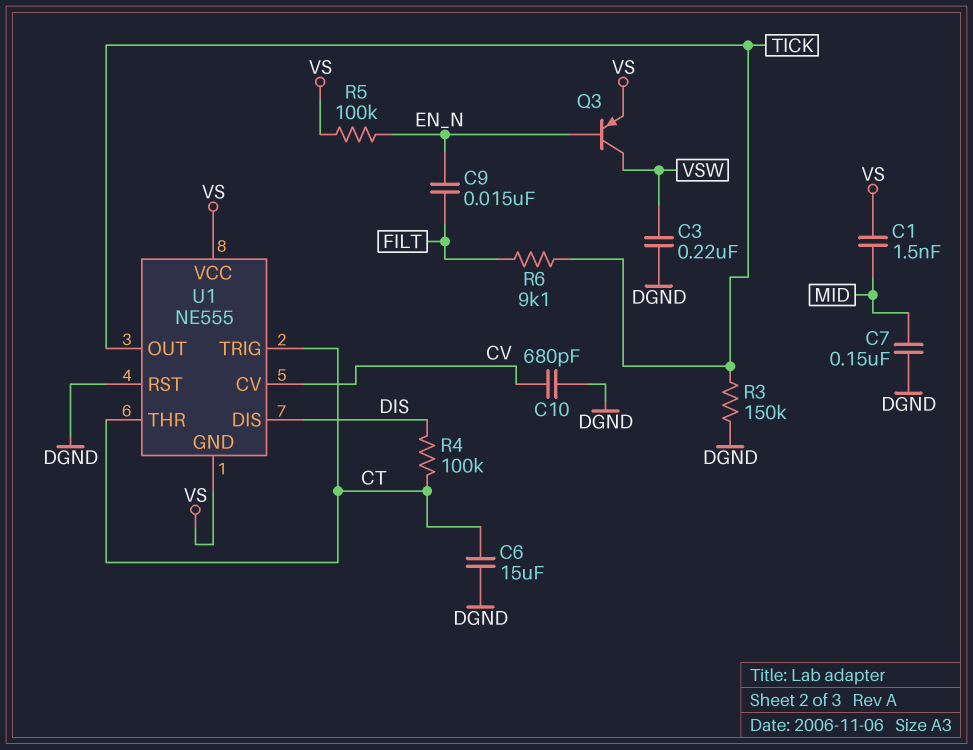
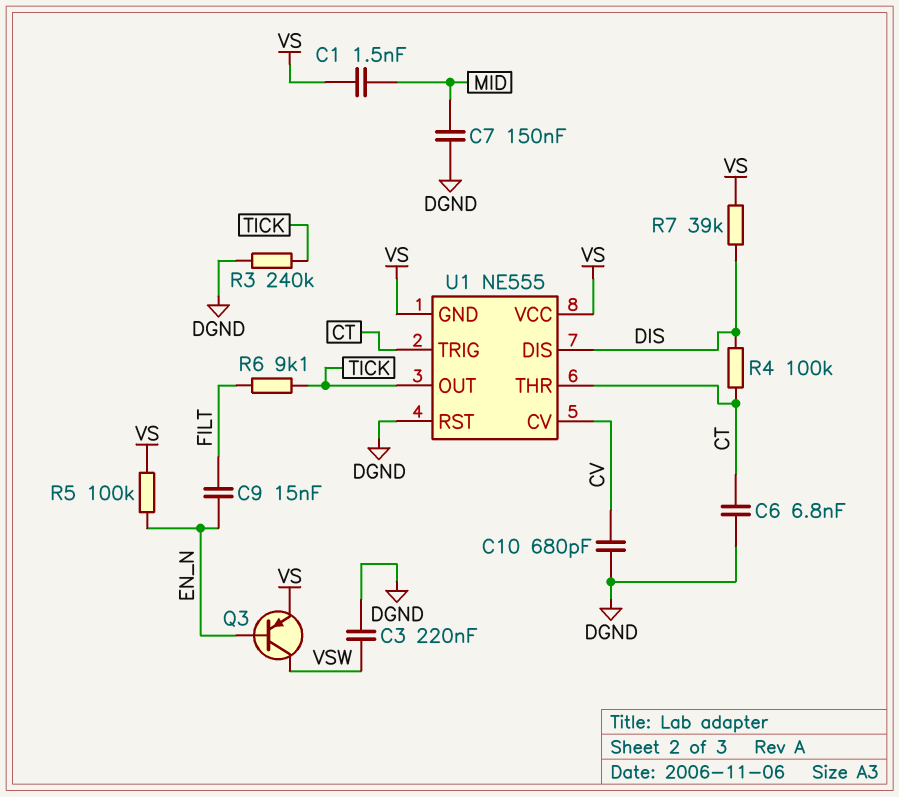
C6: 15uF (CT, DGND) -> 6.8nF (CT, DGND)
R3: 150k (DGND, TICK) -> 240k (DGND, TICK)
R7: none -> 39k (DIS, VS)

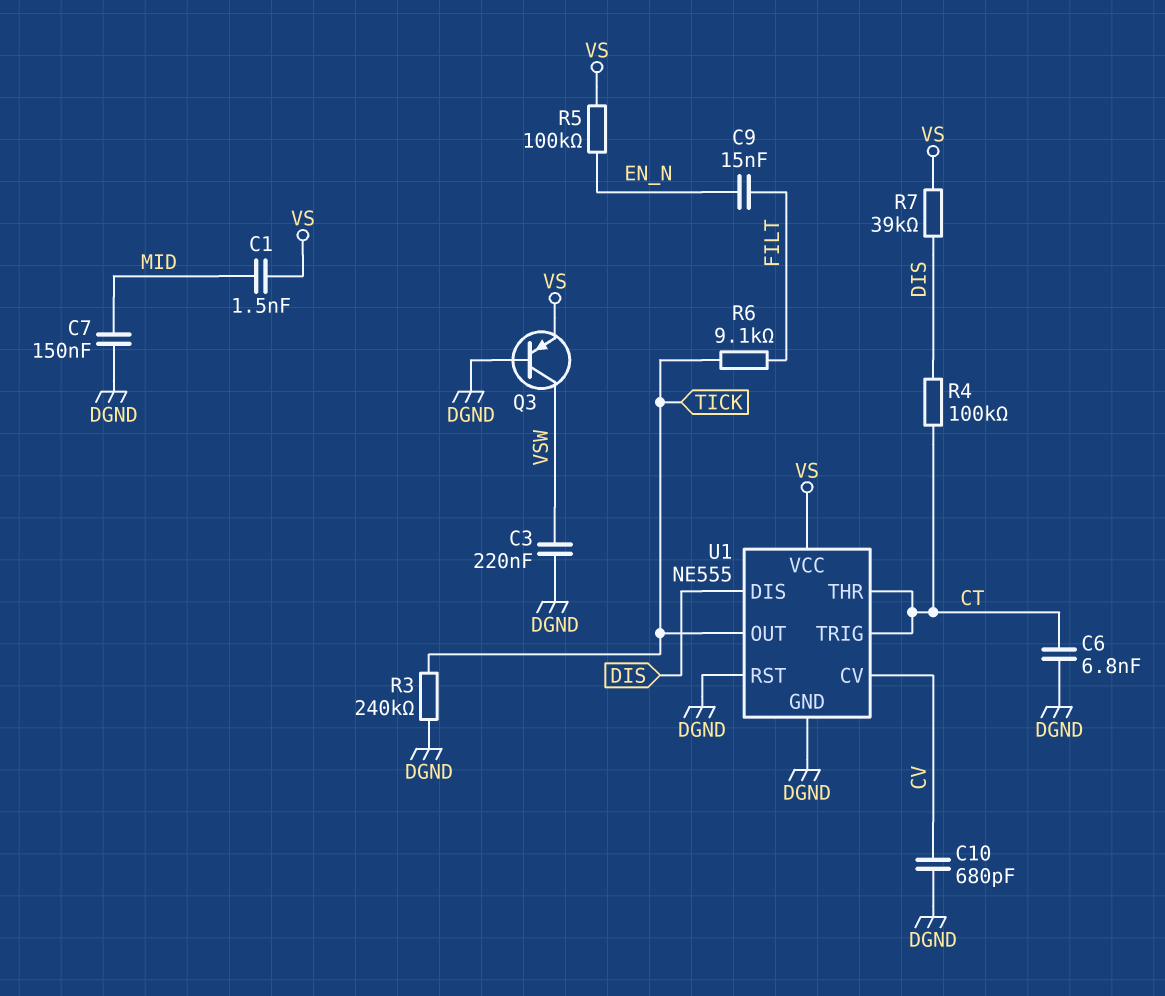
Q3: PNP (B EN_N, C VSW, E VS) -> PNP (B DGND, C VSW, E VS)
U1 pin GND: VS -> DGND

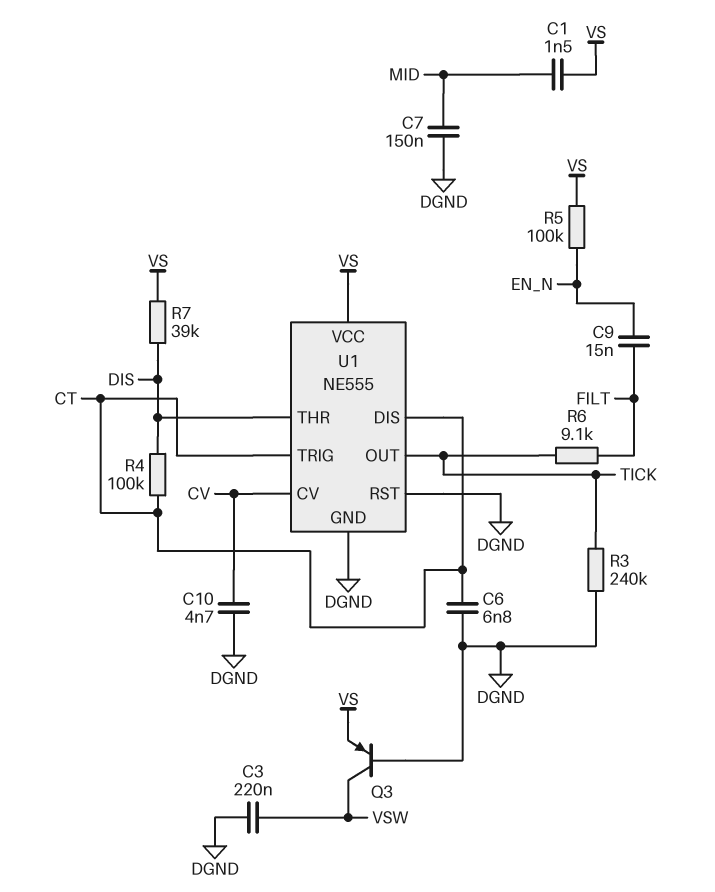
C10: 680pF (CV, DGND) -> 4.7nF (CV, DGND)
U1 pin DIS: DIS -> CT
U1 pin THR: CT -> DIS

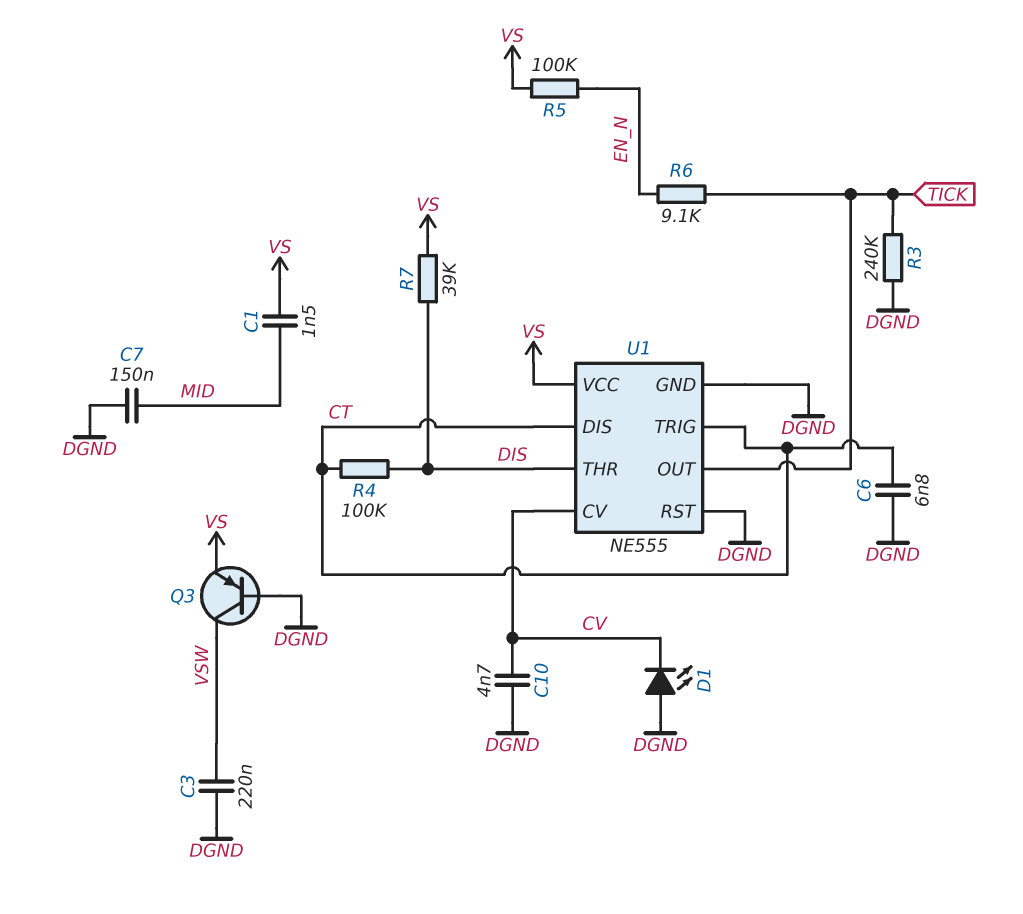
C9: 15nF (EN_N, FILT) -> none
D1: none -> LED (A DGND, K CV)
R6: 9.1k (FILT, TICK) -> 9.1k (EN_N, TICK)

